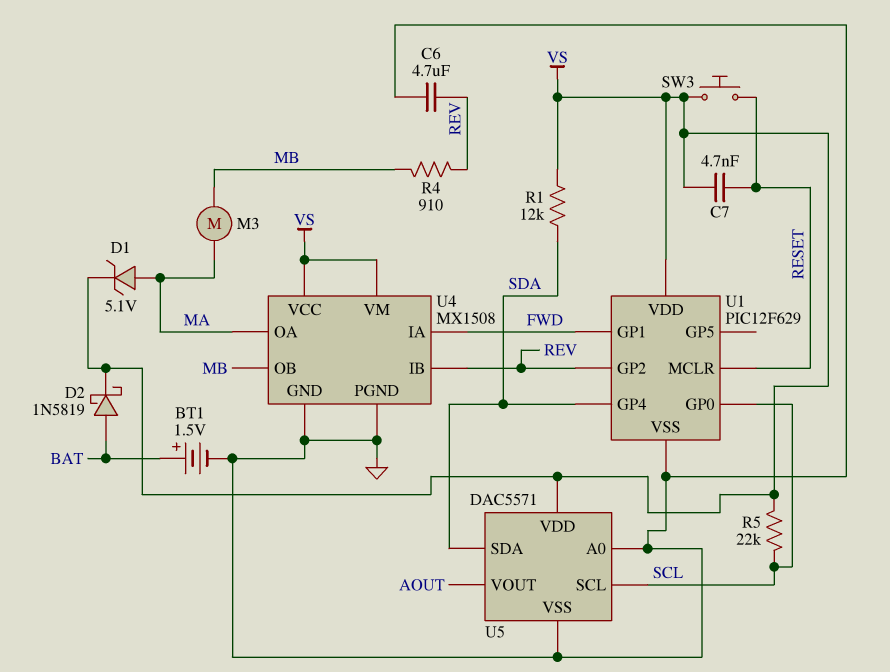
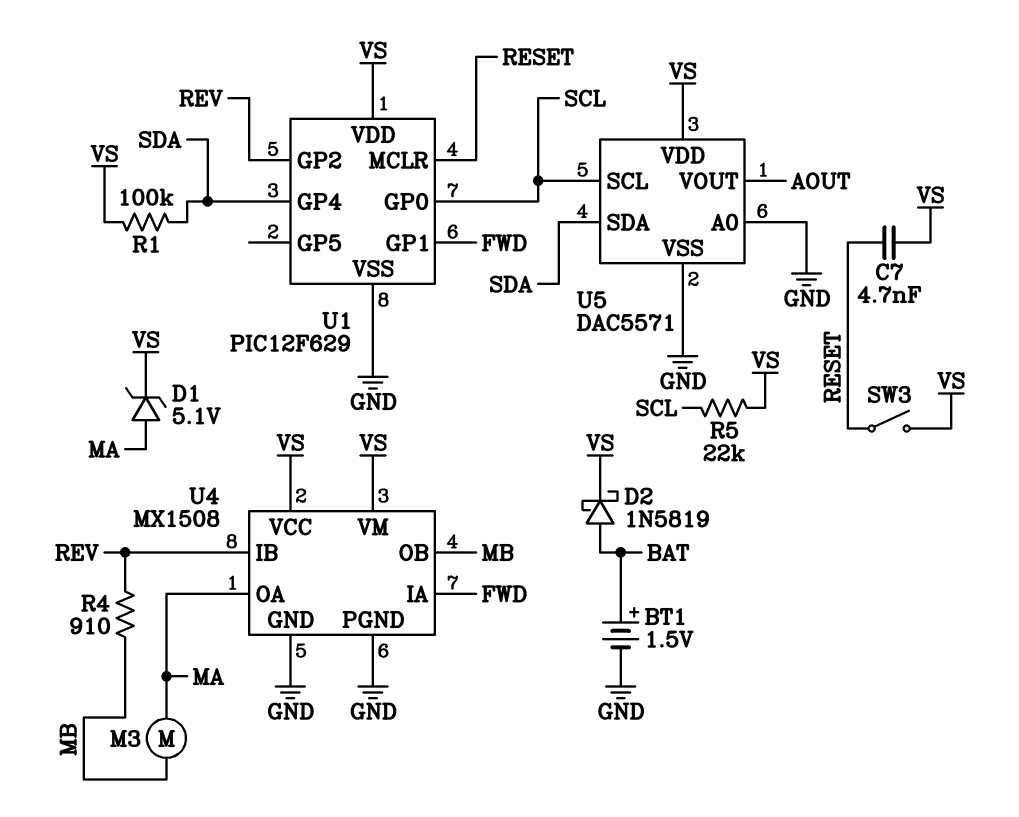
C6: 4.7uF (GND, REV) -> none
R1: 12k (SDA, VS) -> 100k (SDA, VS)
SW3: button (RESET, VS) -> switch (RESET, VS)

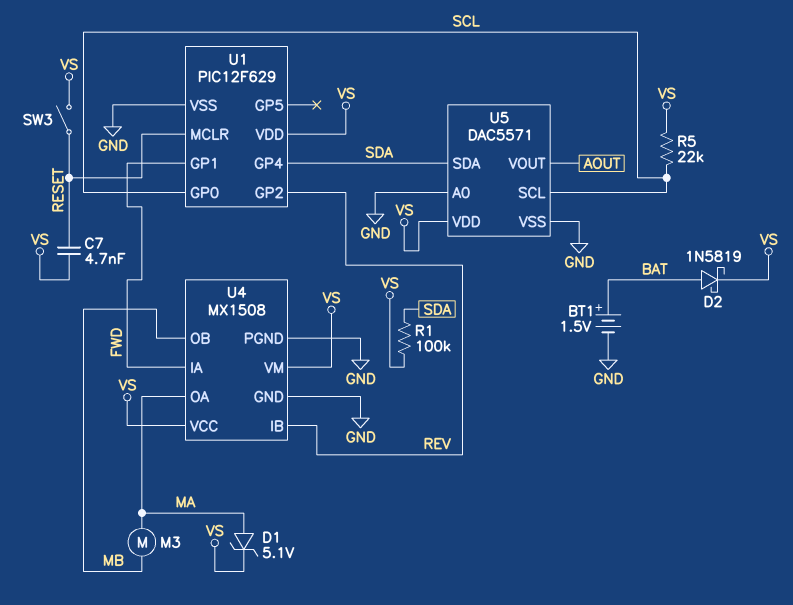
R4: 910 (MB, REV) -> none

